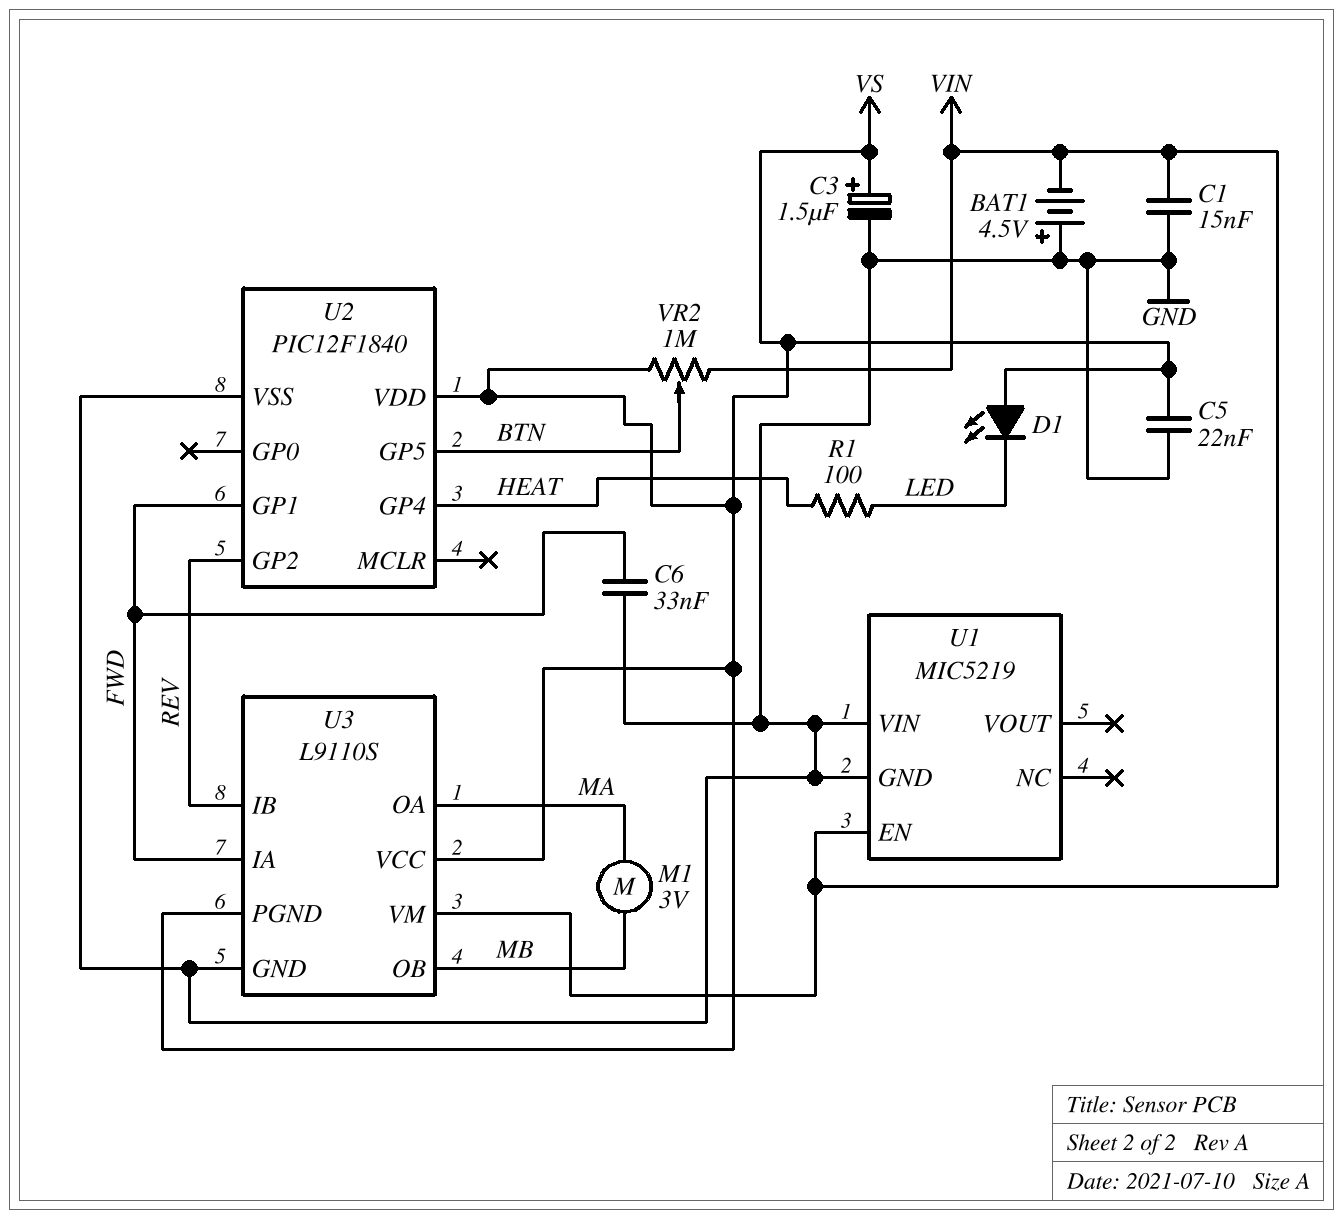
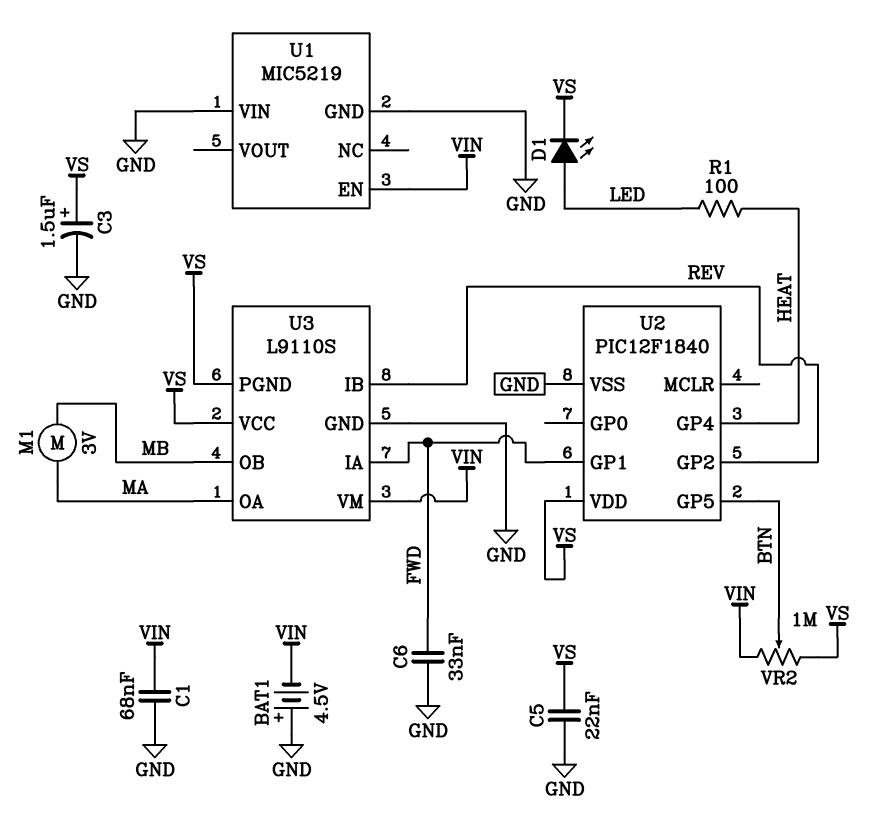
C1: 15nF (GND, VIN) -> 68nF (GND, VIN)
D1: LED (A VS, K LED) -> LED (A LED, K VS)

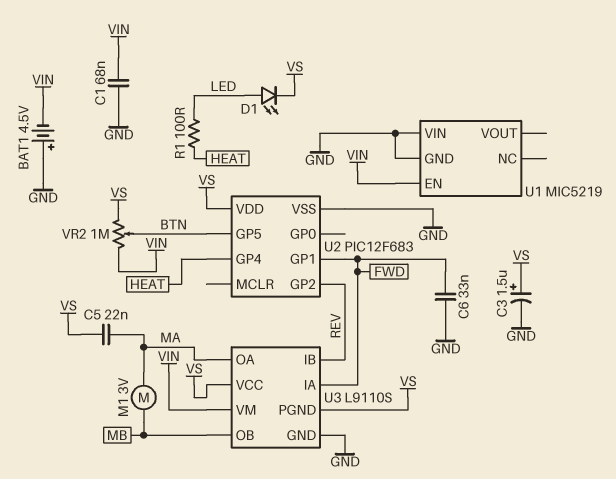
C5: 22nF (GND, VS) -> 22nF (MA, VS)
U2: PIC12F1840 -> PIC12F683

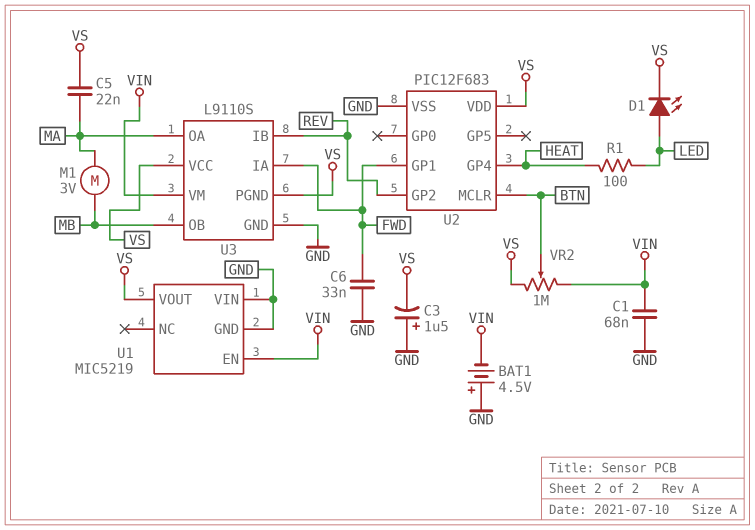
C3: 1.5uF (plus VS, minus GND) -> 1.5uF (plus GND, minus VS)
U1 pin VOUT: none -> VS
U2 pin GP5: BTN -> none
U2 pin MCLR: none -> BTN

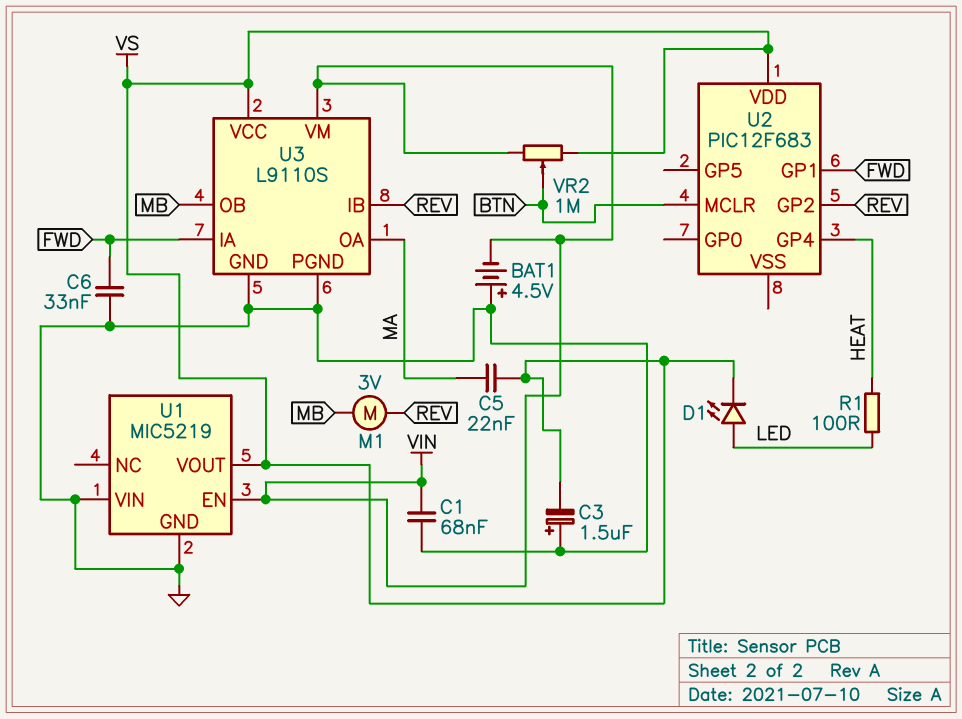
M1: motor 3V (MA, MB) -> motor 3V (MB, REV)
U2 pin VSS: GND -> none
U3 pin PGND: VS -> GND

